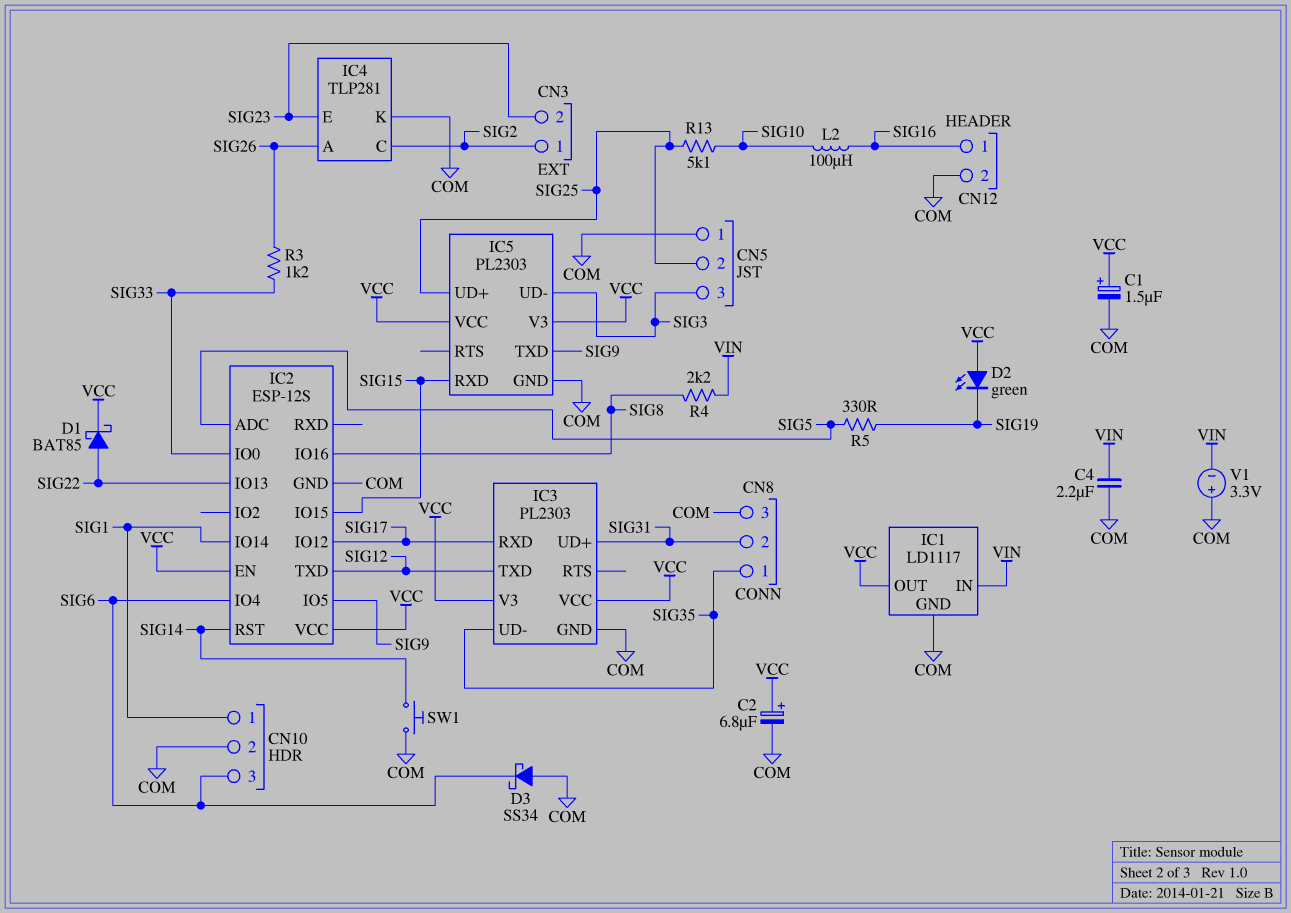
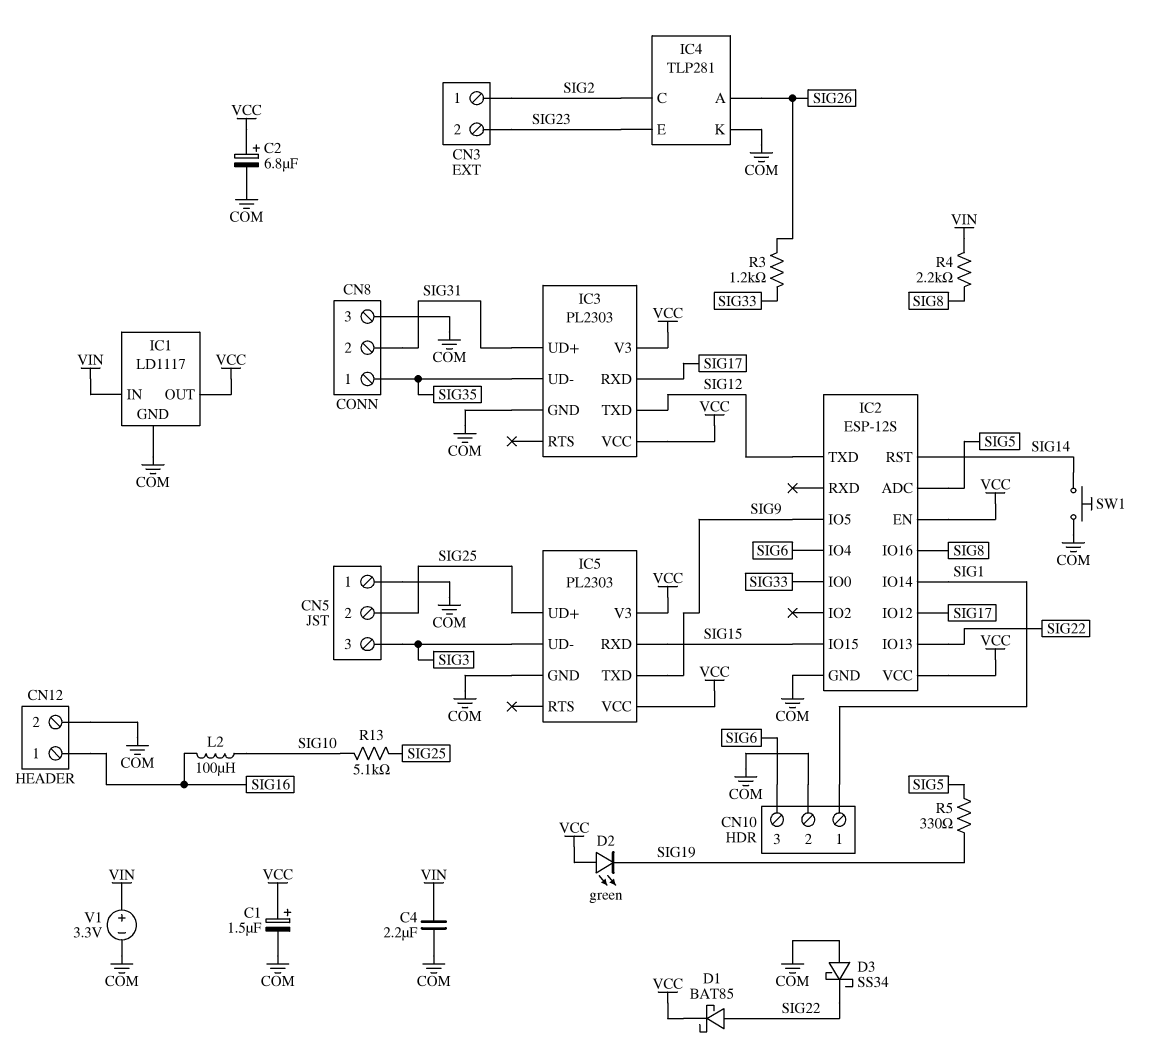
D3: schottky SS34 (A COM, K SIG6) -> schottky SS34 (A COM, K SIG22)
V1: 3.3V (plus COM, minus VIN) -> 3.3V (plus VIN, minus COM)

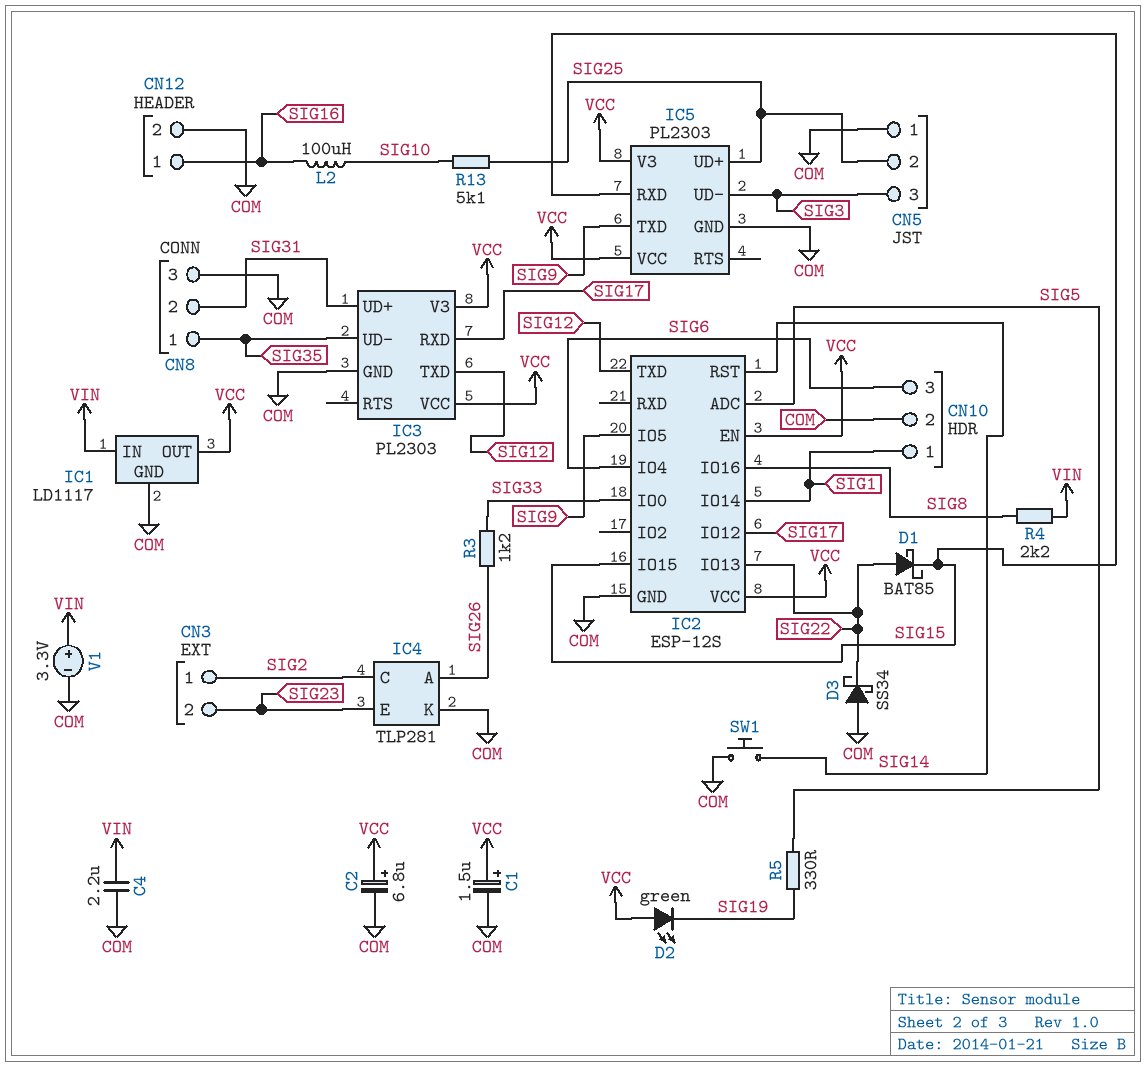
D1: schottky BAT85 (A SIG22, K VCC) -> schottky BAT85 (A SIG22, K SIG15)

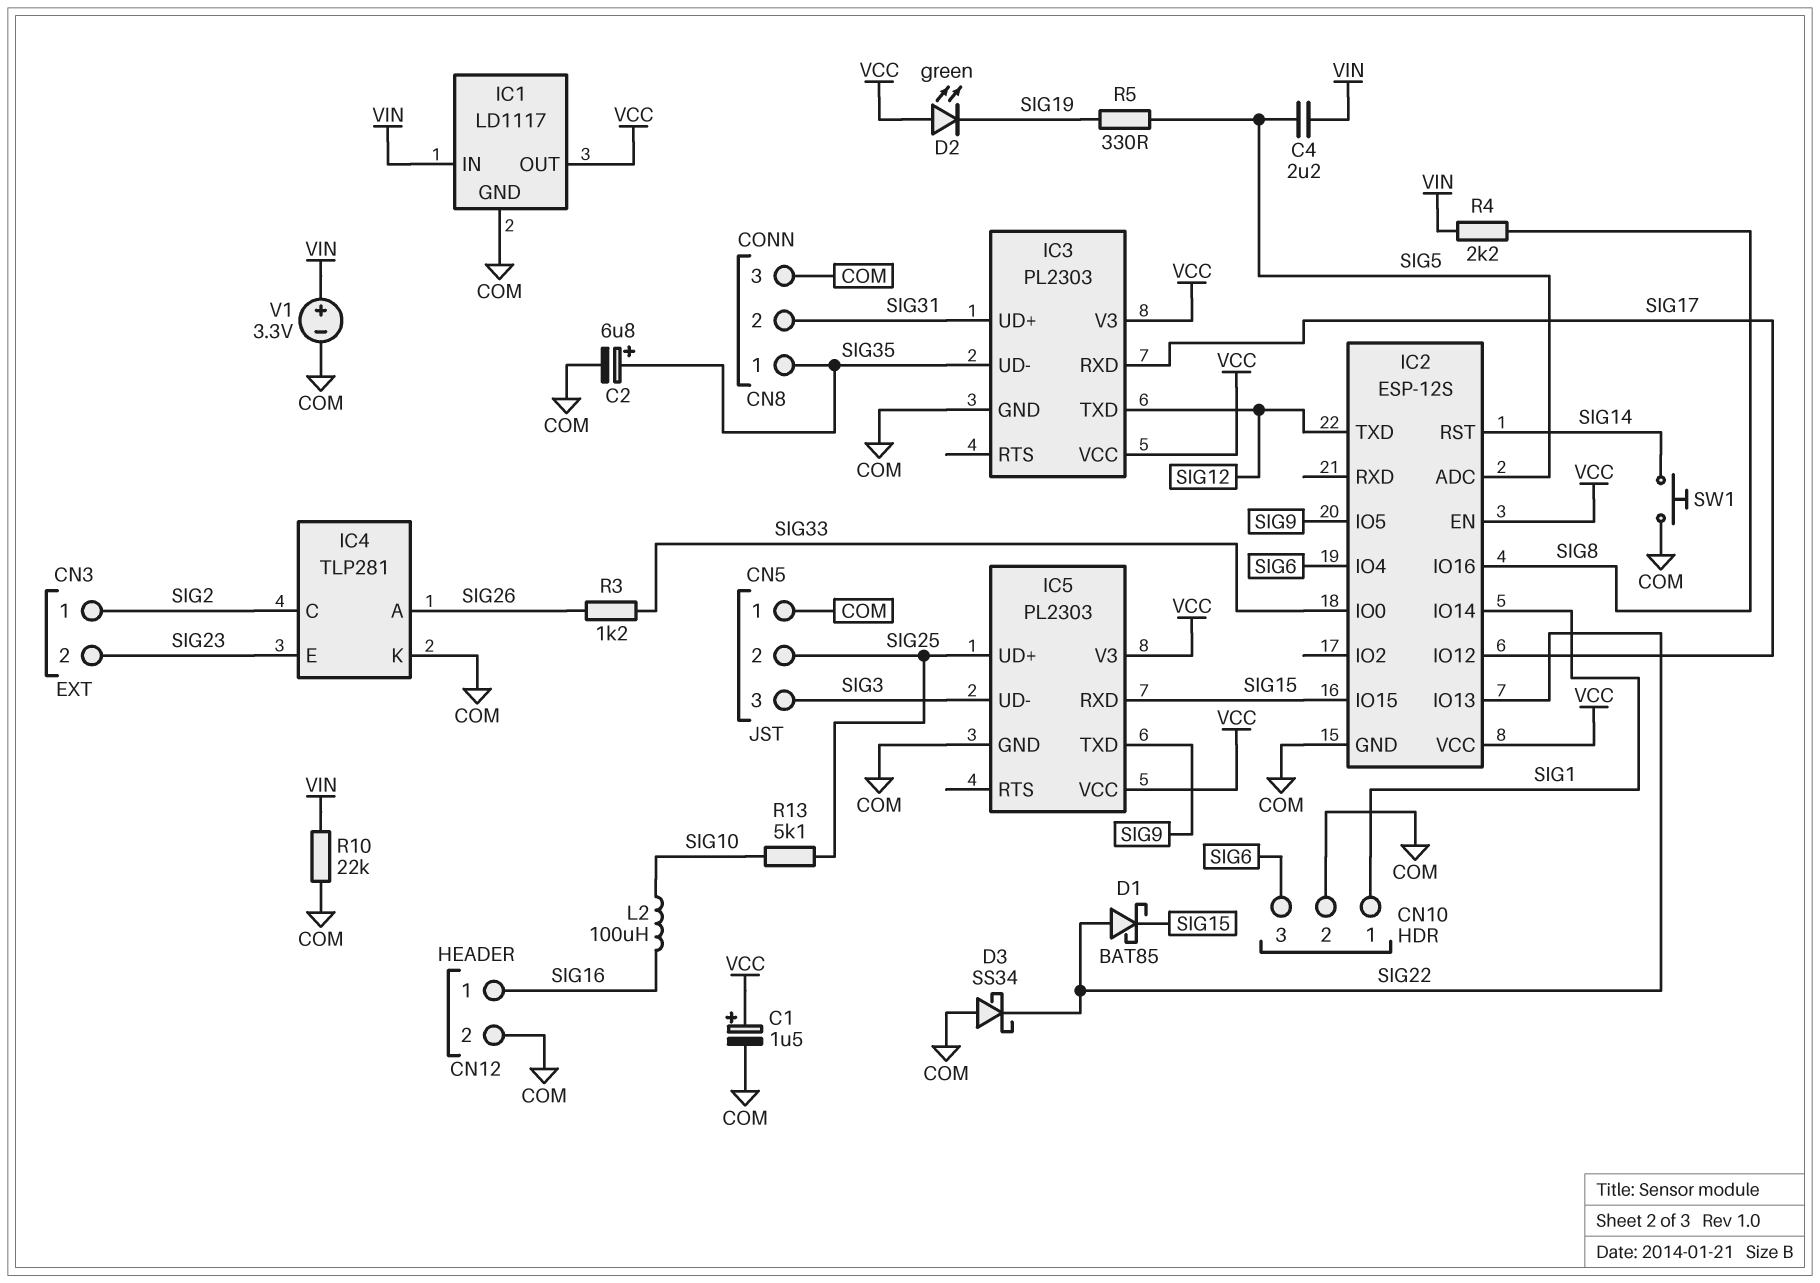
C2: 6.8uF (plus VCC, minus COM) -> 6.8uF (plus SIG35, minus COM)
C4: 2.2uF (COM, VIN) -> 2.2uF (SIG5, VIN)
R10: none -> 22k (COM, VIN)

